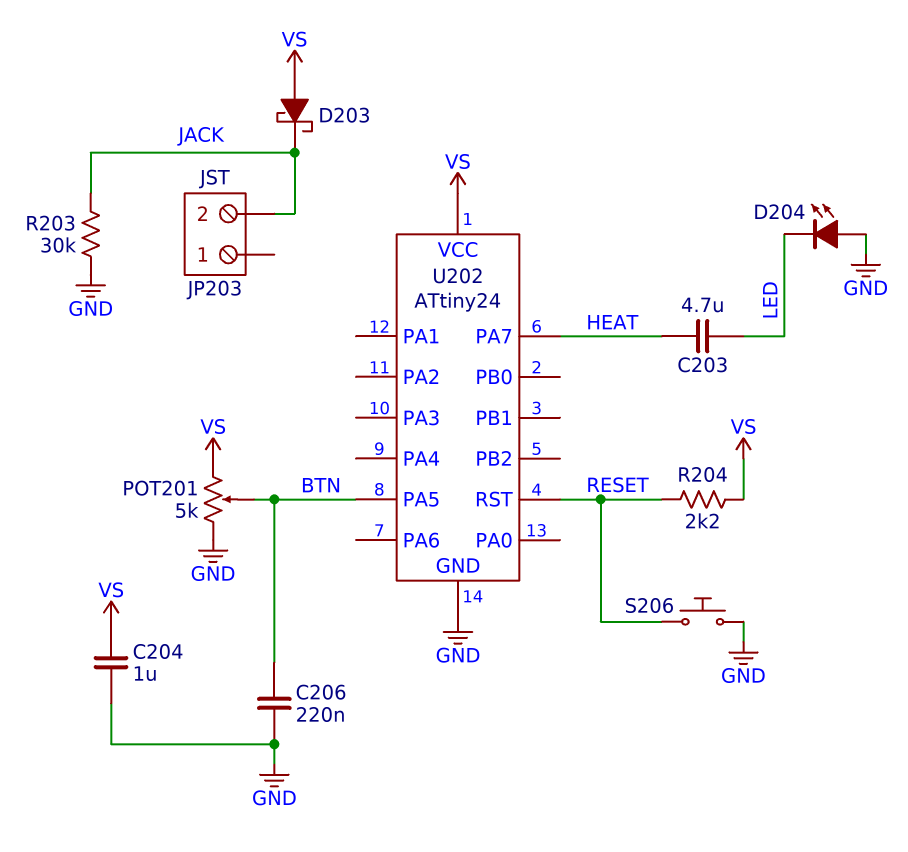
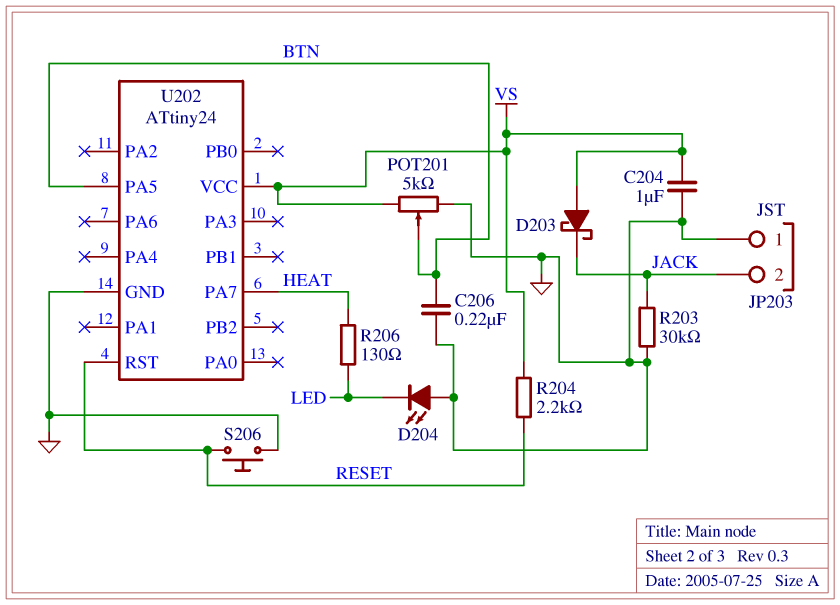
C203: 4.7uF (HEAT, LED) -> none
JP203 pin 1: none -> GND
R206: none -> 130 (HEAT, LED)

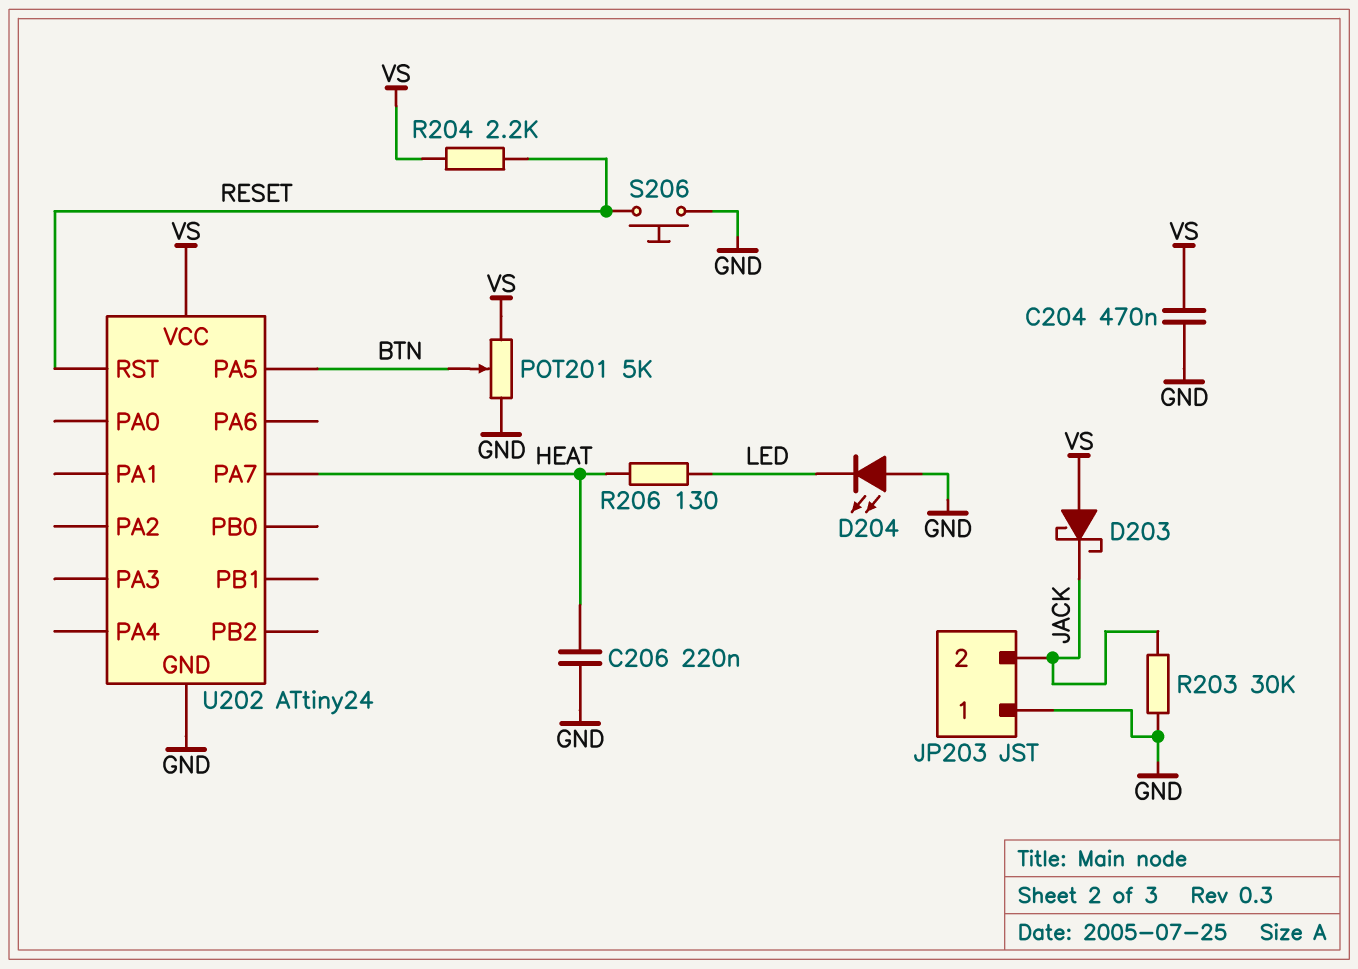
C204: 1uF (GND, VS) -> 470nF (GND, VS)
C206: 220nF (BTN, GND) -> 220nF (GND, HEAT)

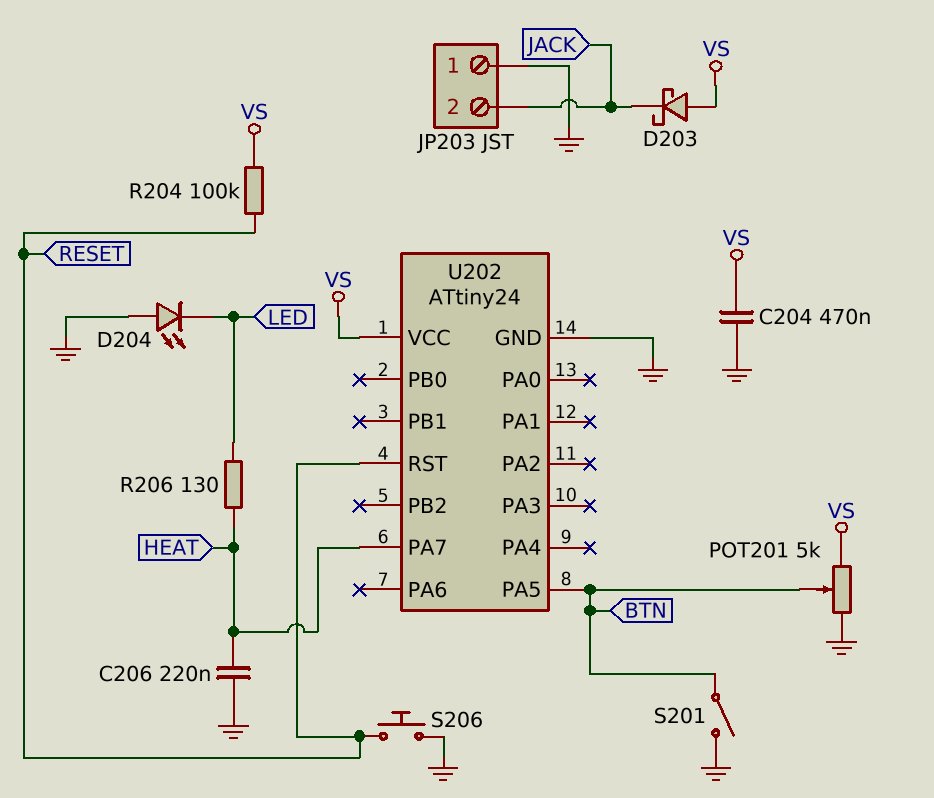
R203: 30k (GND, JACK) -> none
R204: 2.2k (RESET, VS) -> 100k (RESET, VS)
S201: none -> switch (BTN, GND)

